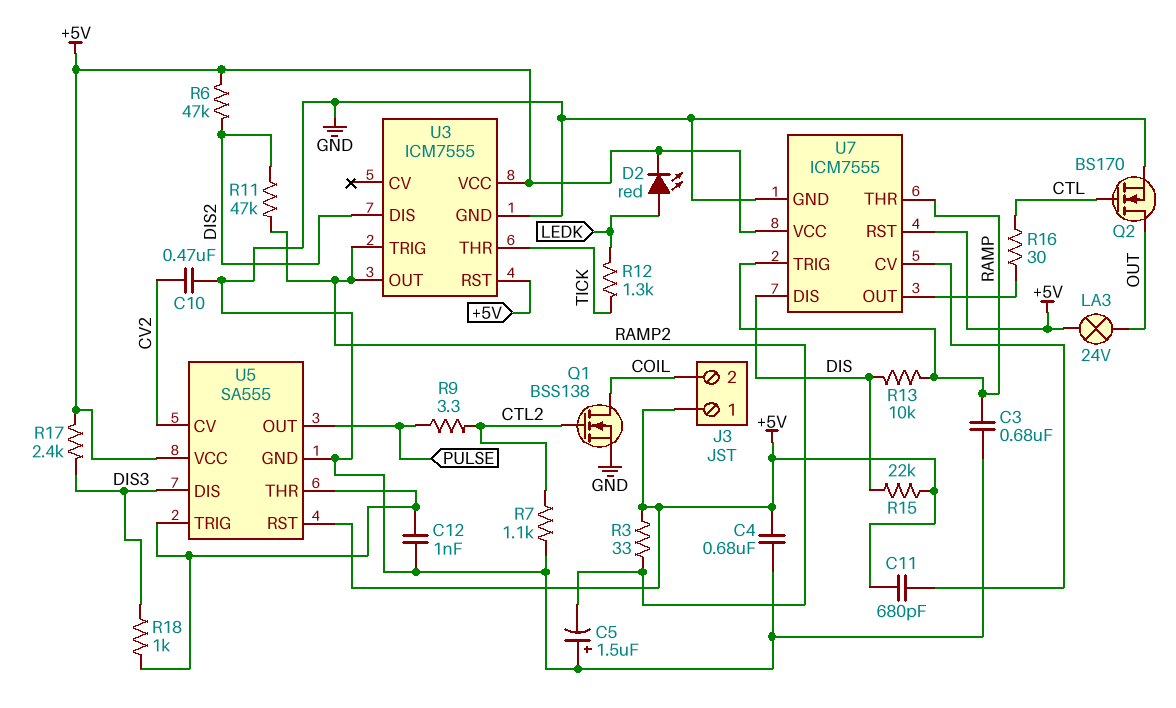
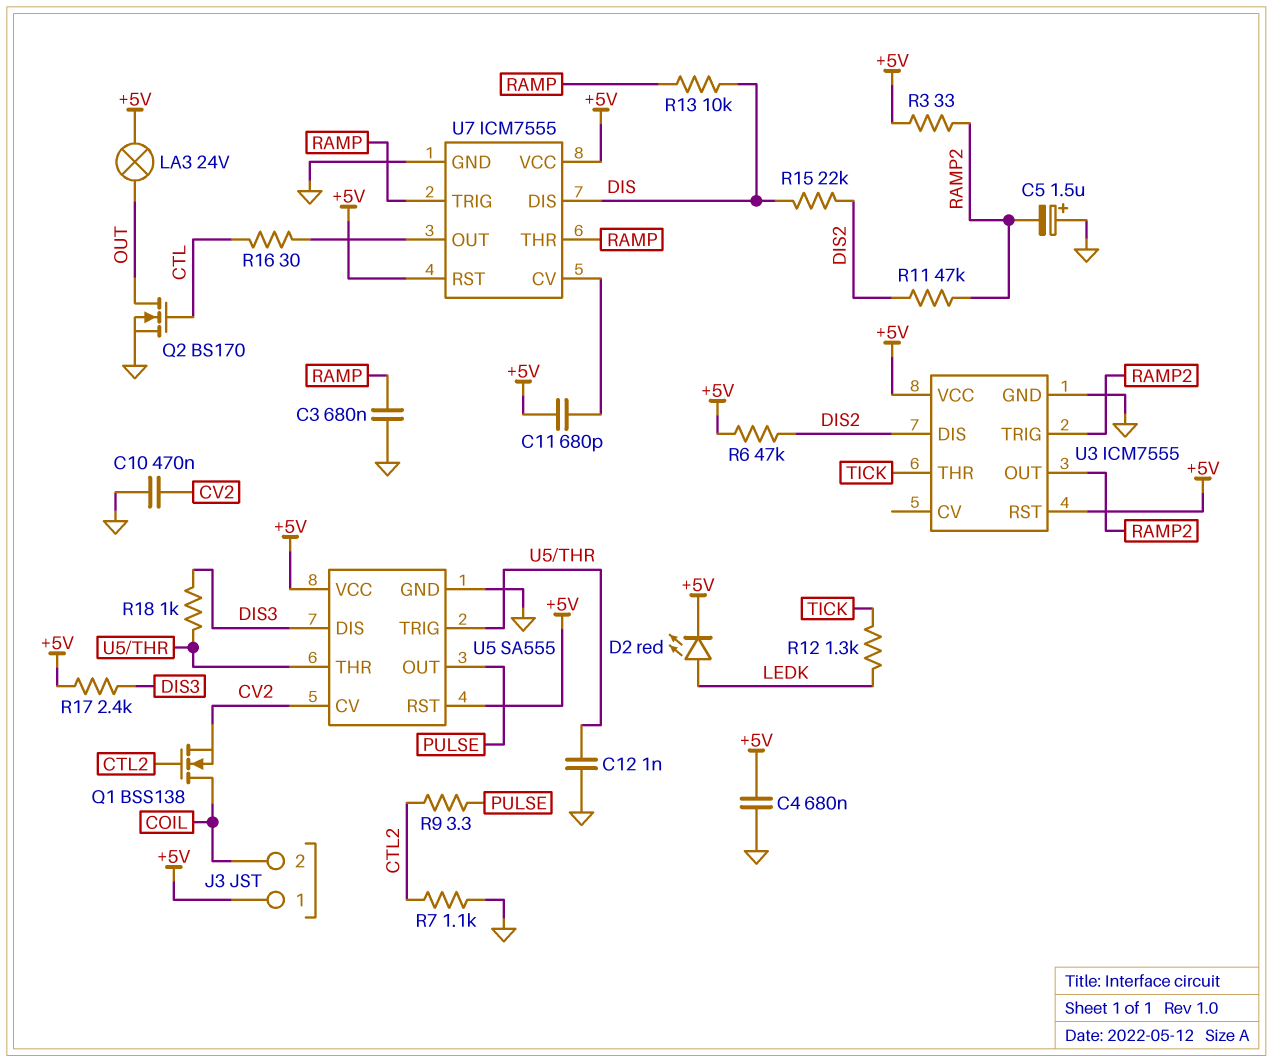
Q1: NMOS BSS138 (G CTL2, D COIL, S GND) -> NMOS BSS138 (G CTL2, D COIL, S CV2)
R15: 22k (+5V, DIS) -> 22k (DIS, DIS2)

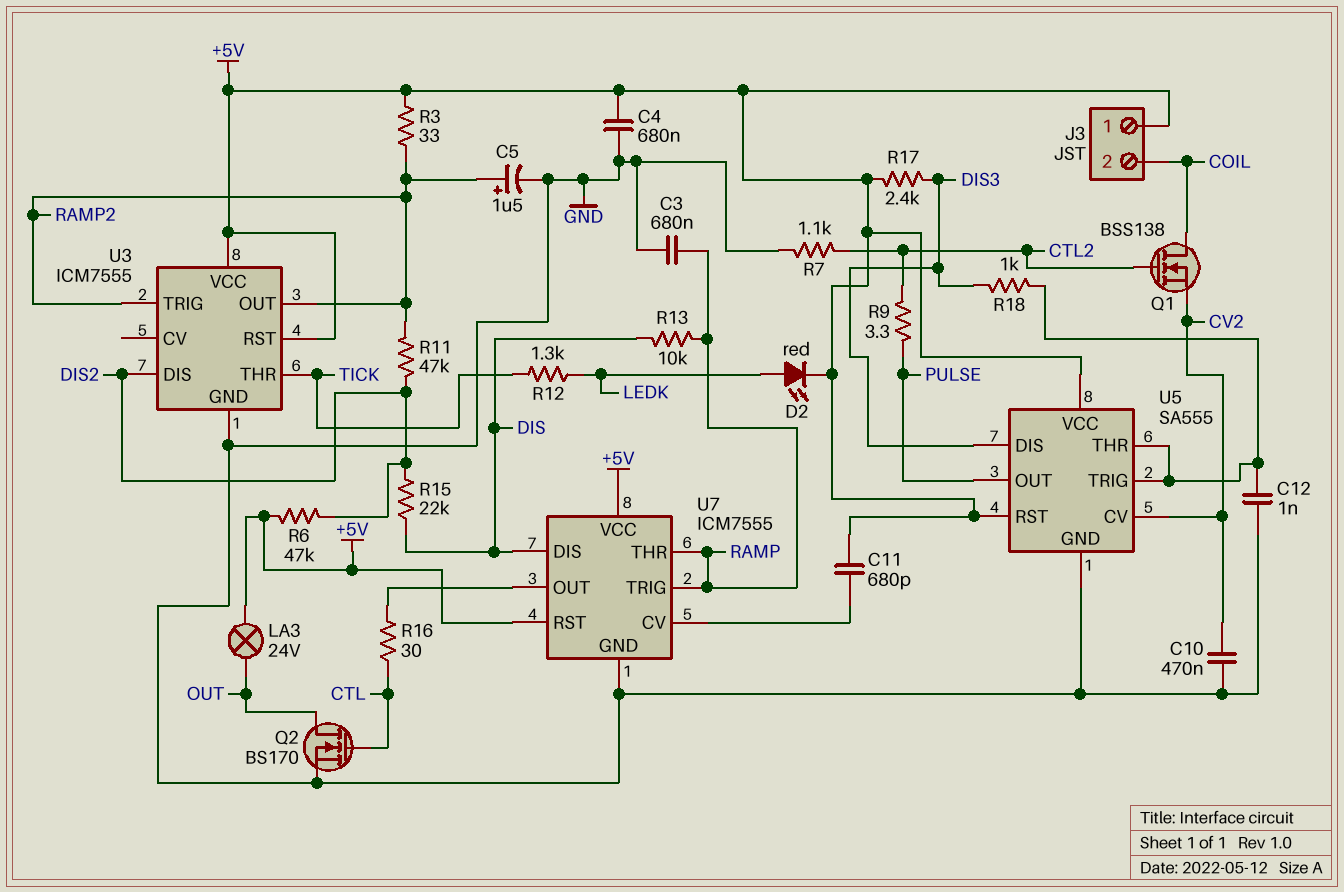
C5: 1.5uF (plus GND, minus RAMP2) -> 1.5uF (plus RAMP2, minus GND)

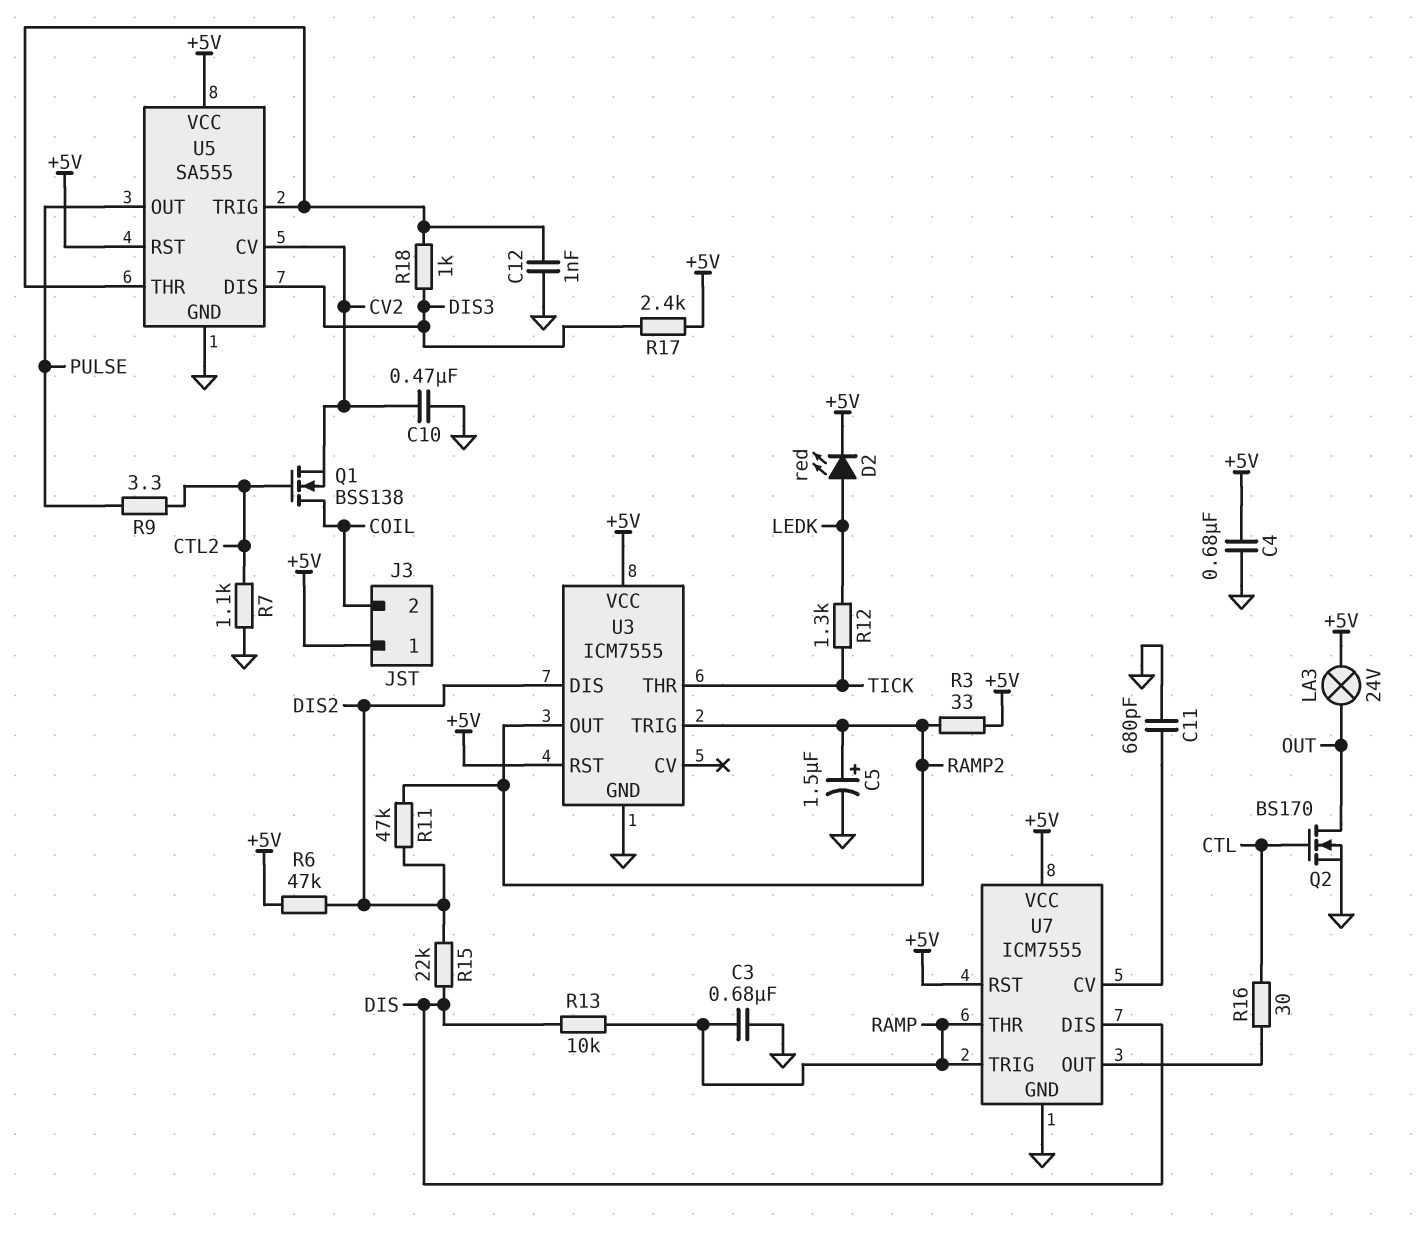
C11: 680pF (+5V, U7/CV) -> 680pF (GND, U7/CV)

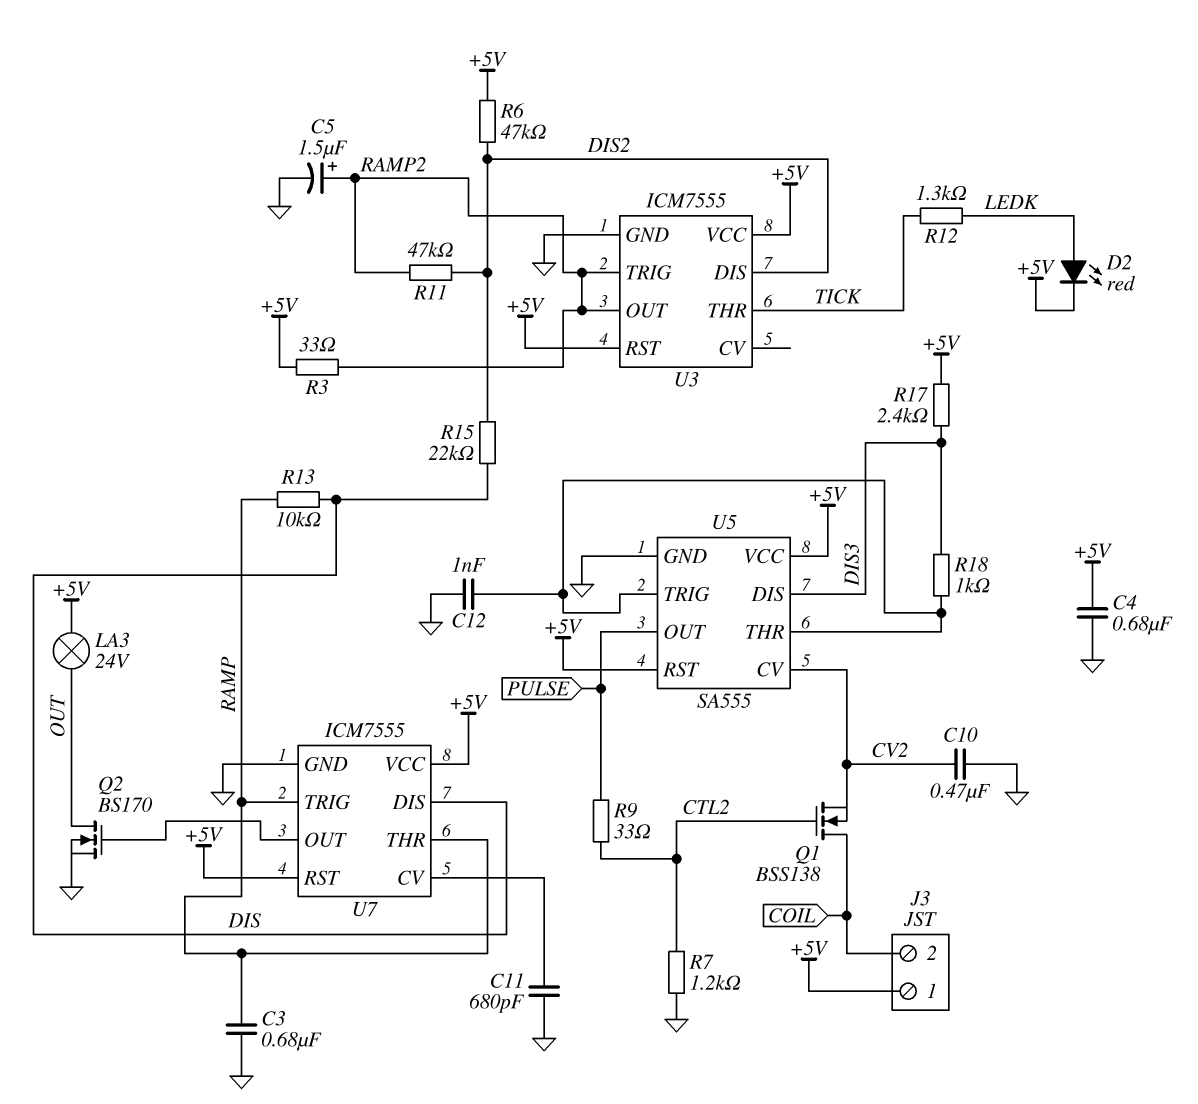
Q2: NMOS BS170 (G CTL, D OUT, S GND) -> NMOS BS170 (G U7/OUT, D OUT, S GND)
R7: 1.1k (CTL2, GND) -> 1.2k (CTL2, GND)
R9: 3.3 (CTL2, PULSE) -> 33 (CTL2, PULSE)
R16: 30 (CTL, U7/OUT) -> none

